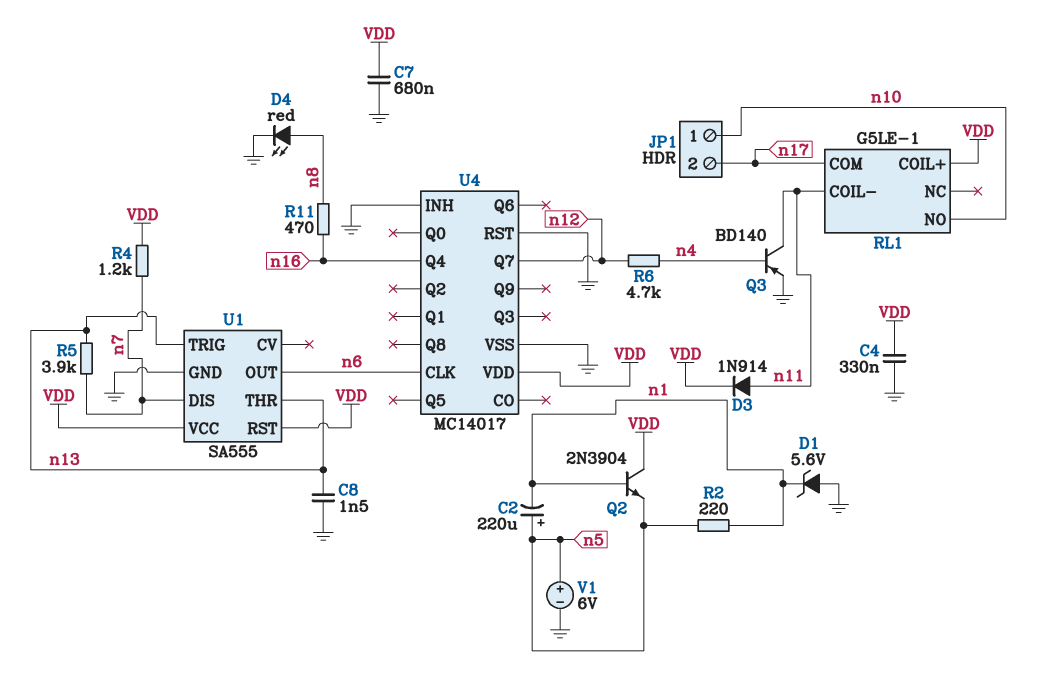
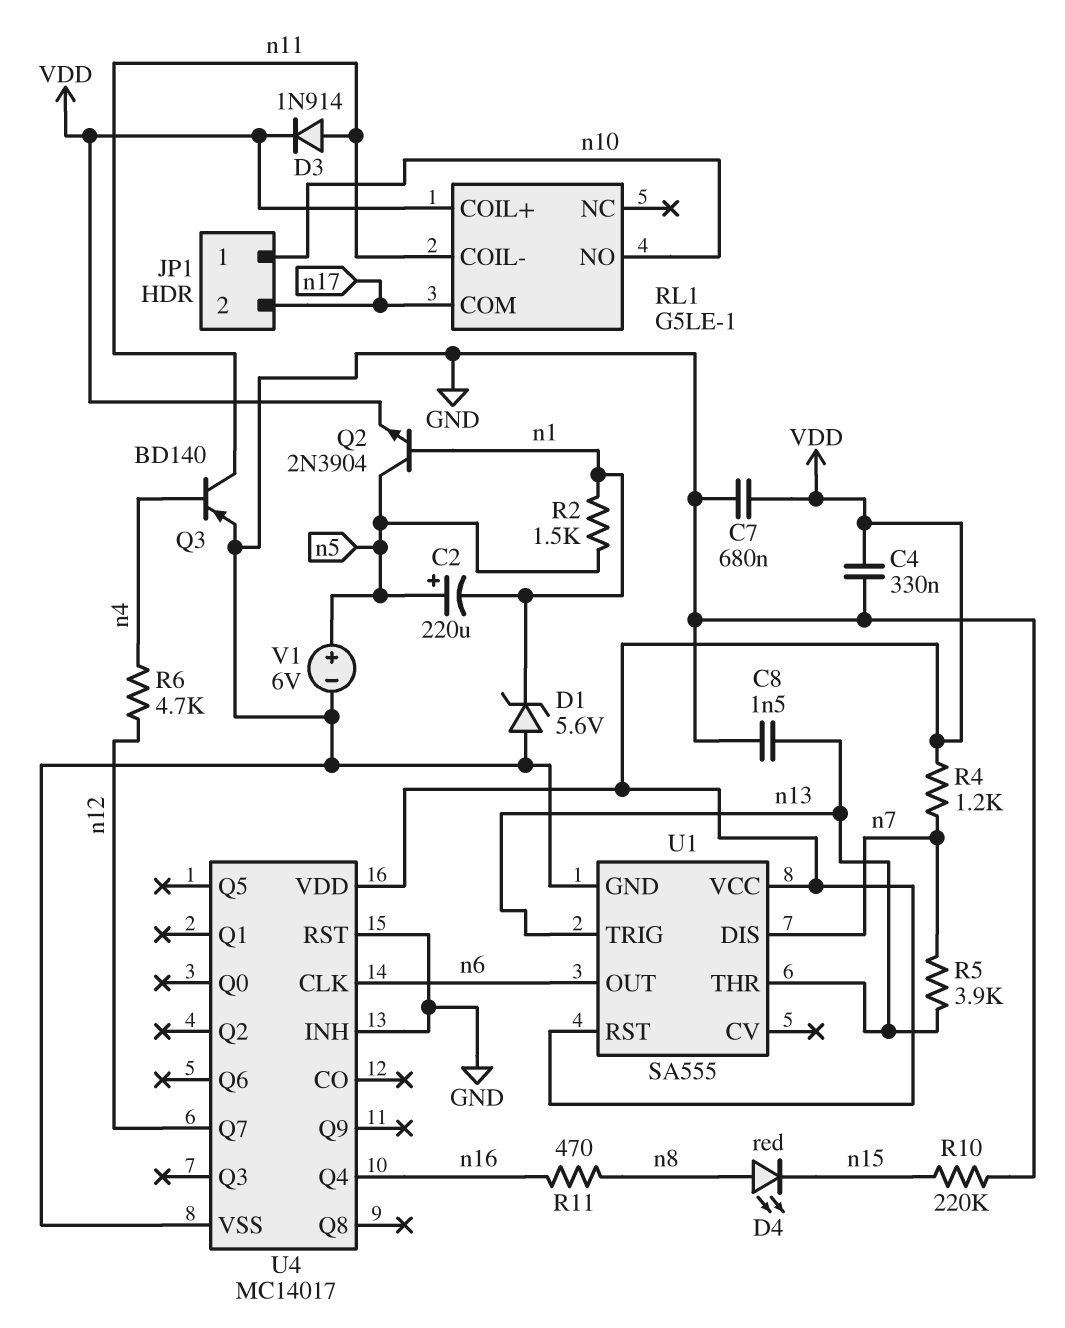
D4: LED red (A n8, K GND) -> LED red (A n8, K n15)
Q2: NPN 2N3904 (B n1, C VDD, E n5) -> NPN 2N3904 (B n1, C n5, E VDD)
R2: 220 (n1, n5) -> 1.5k (n1, n5)
R10: none -> 220k (GND, n15)

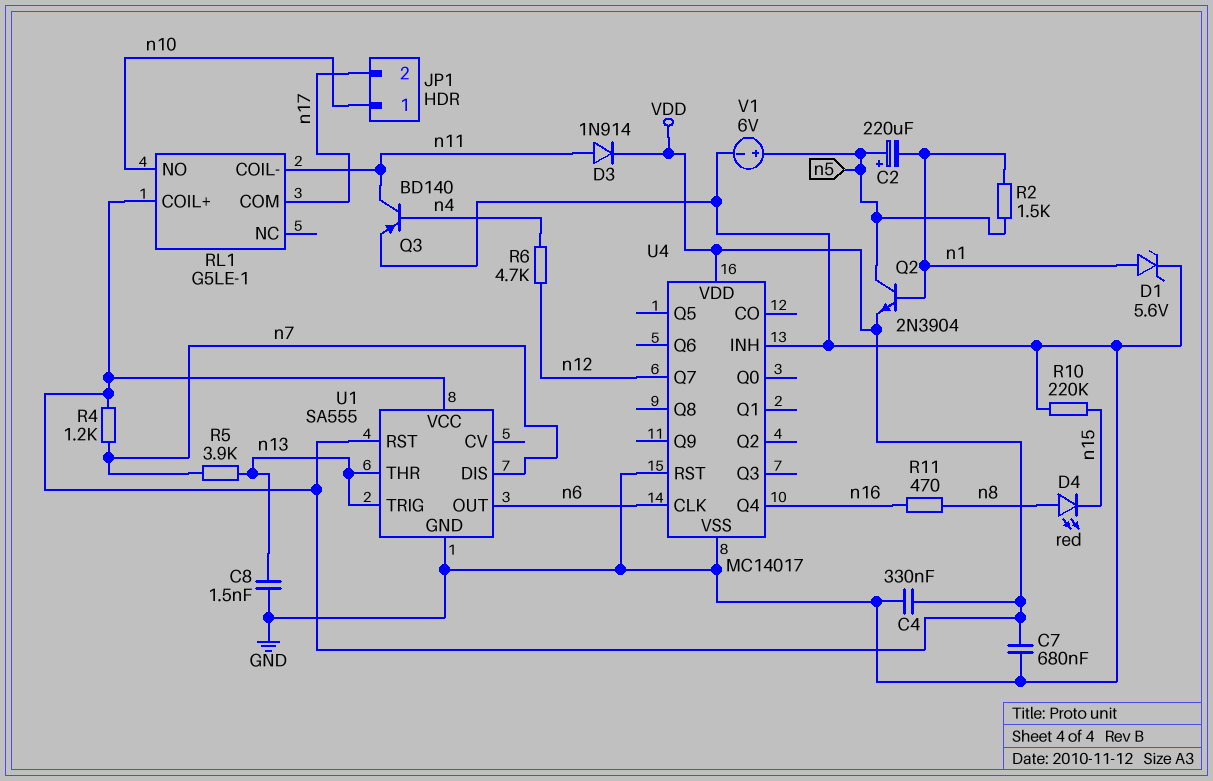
D1: zener 5.6V (A GND, K n1) -> zener 5.6V (A n1, K GND)

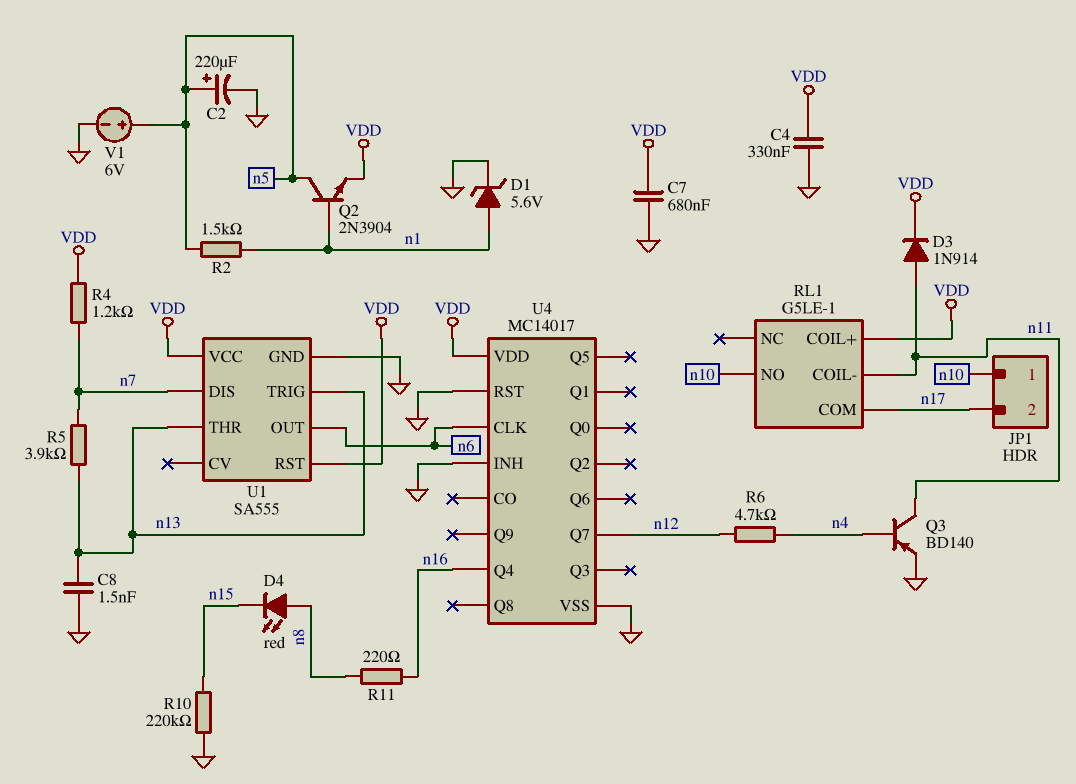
C2: 220uF (plus n5, minus n1) -> 220uF (plus n5, minus GND)
R11: 470 (n8, n16) -> 220 (n8, n16)

